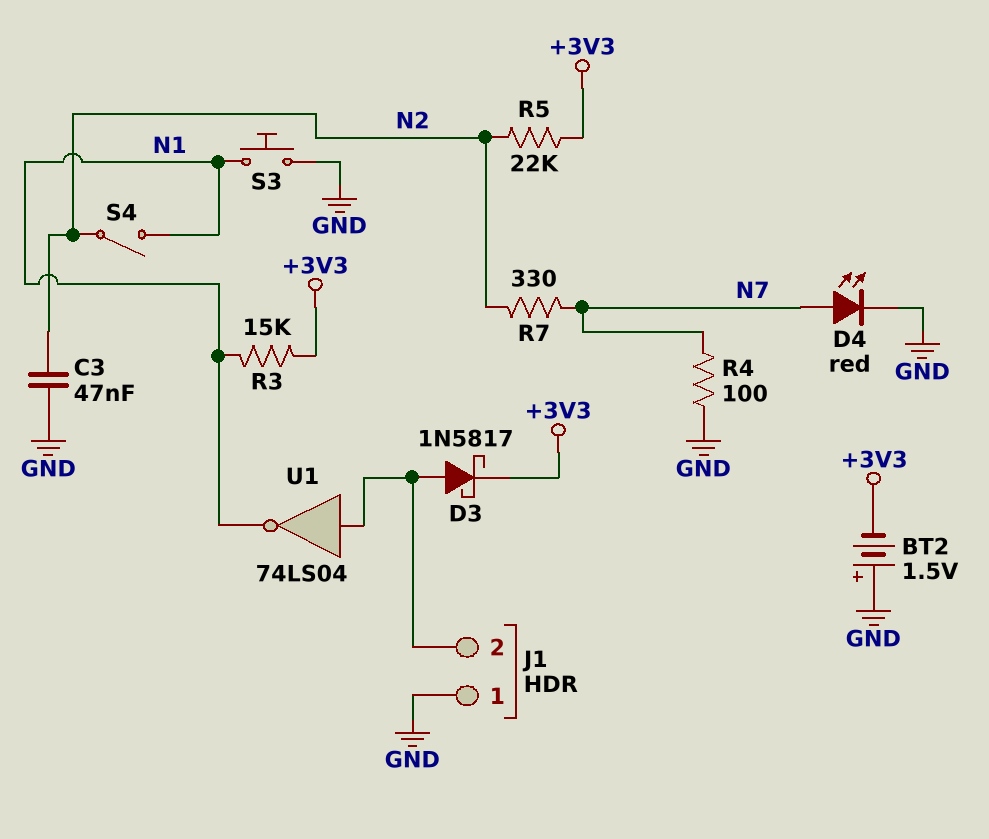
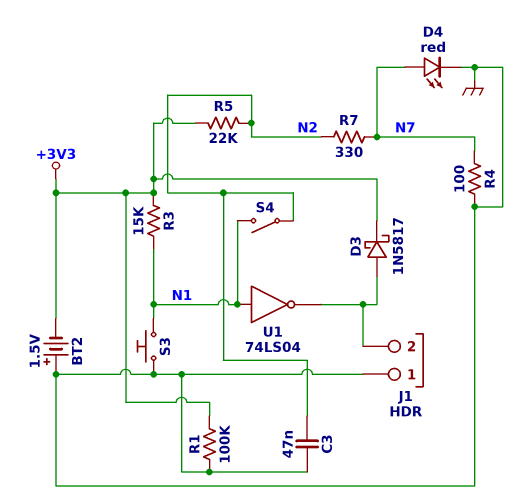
R1: none -> 100k (+3V3, GND)
U1: NOT 74LS04 (in J1/2, out N1) -> NOT 74LS04 (in N1, out J1/2)

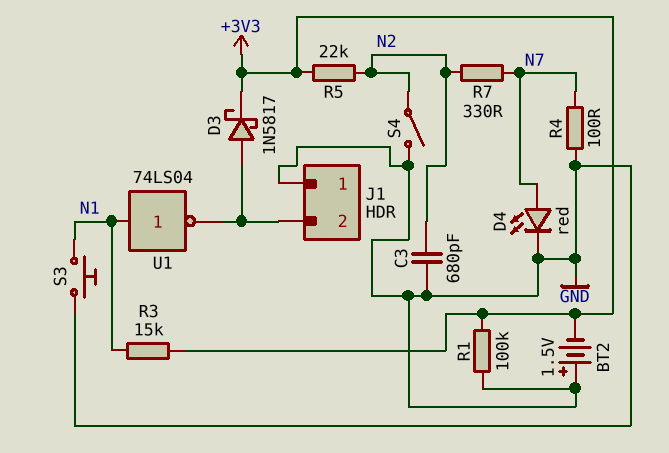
C3: 47nF (GND, N2) -> 680pF (GND, N2)
S4: switch (N1, N2) -> switch (GND, N2)

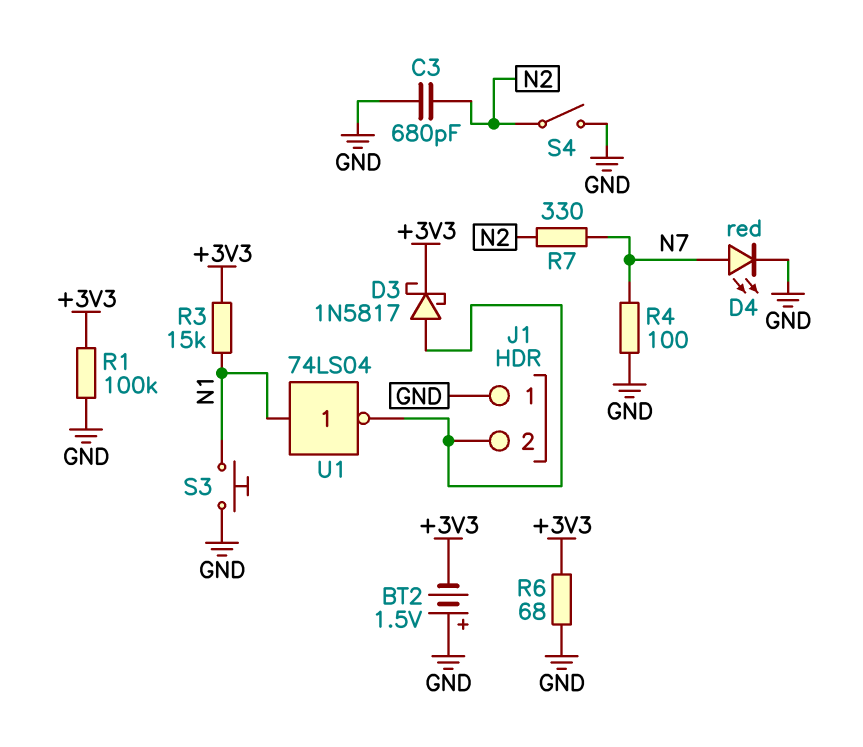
R5: 22k (+3V3, N2) -> none
R6: none -> 68 (+3V3, GND)

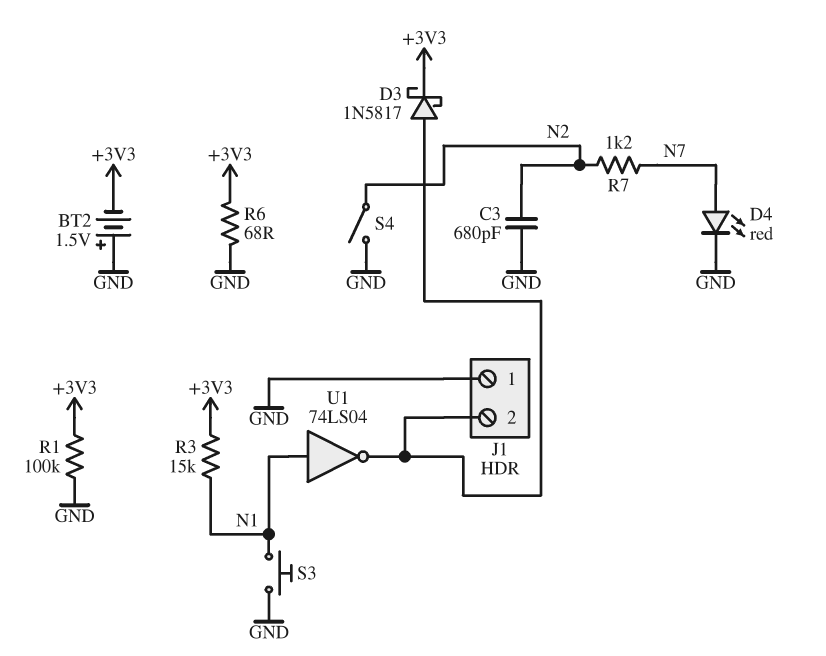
R4: 100 (GND, N7) -> none
R7: 330 (N2, N7) -> 1.2k (N2, N7)

